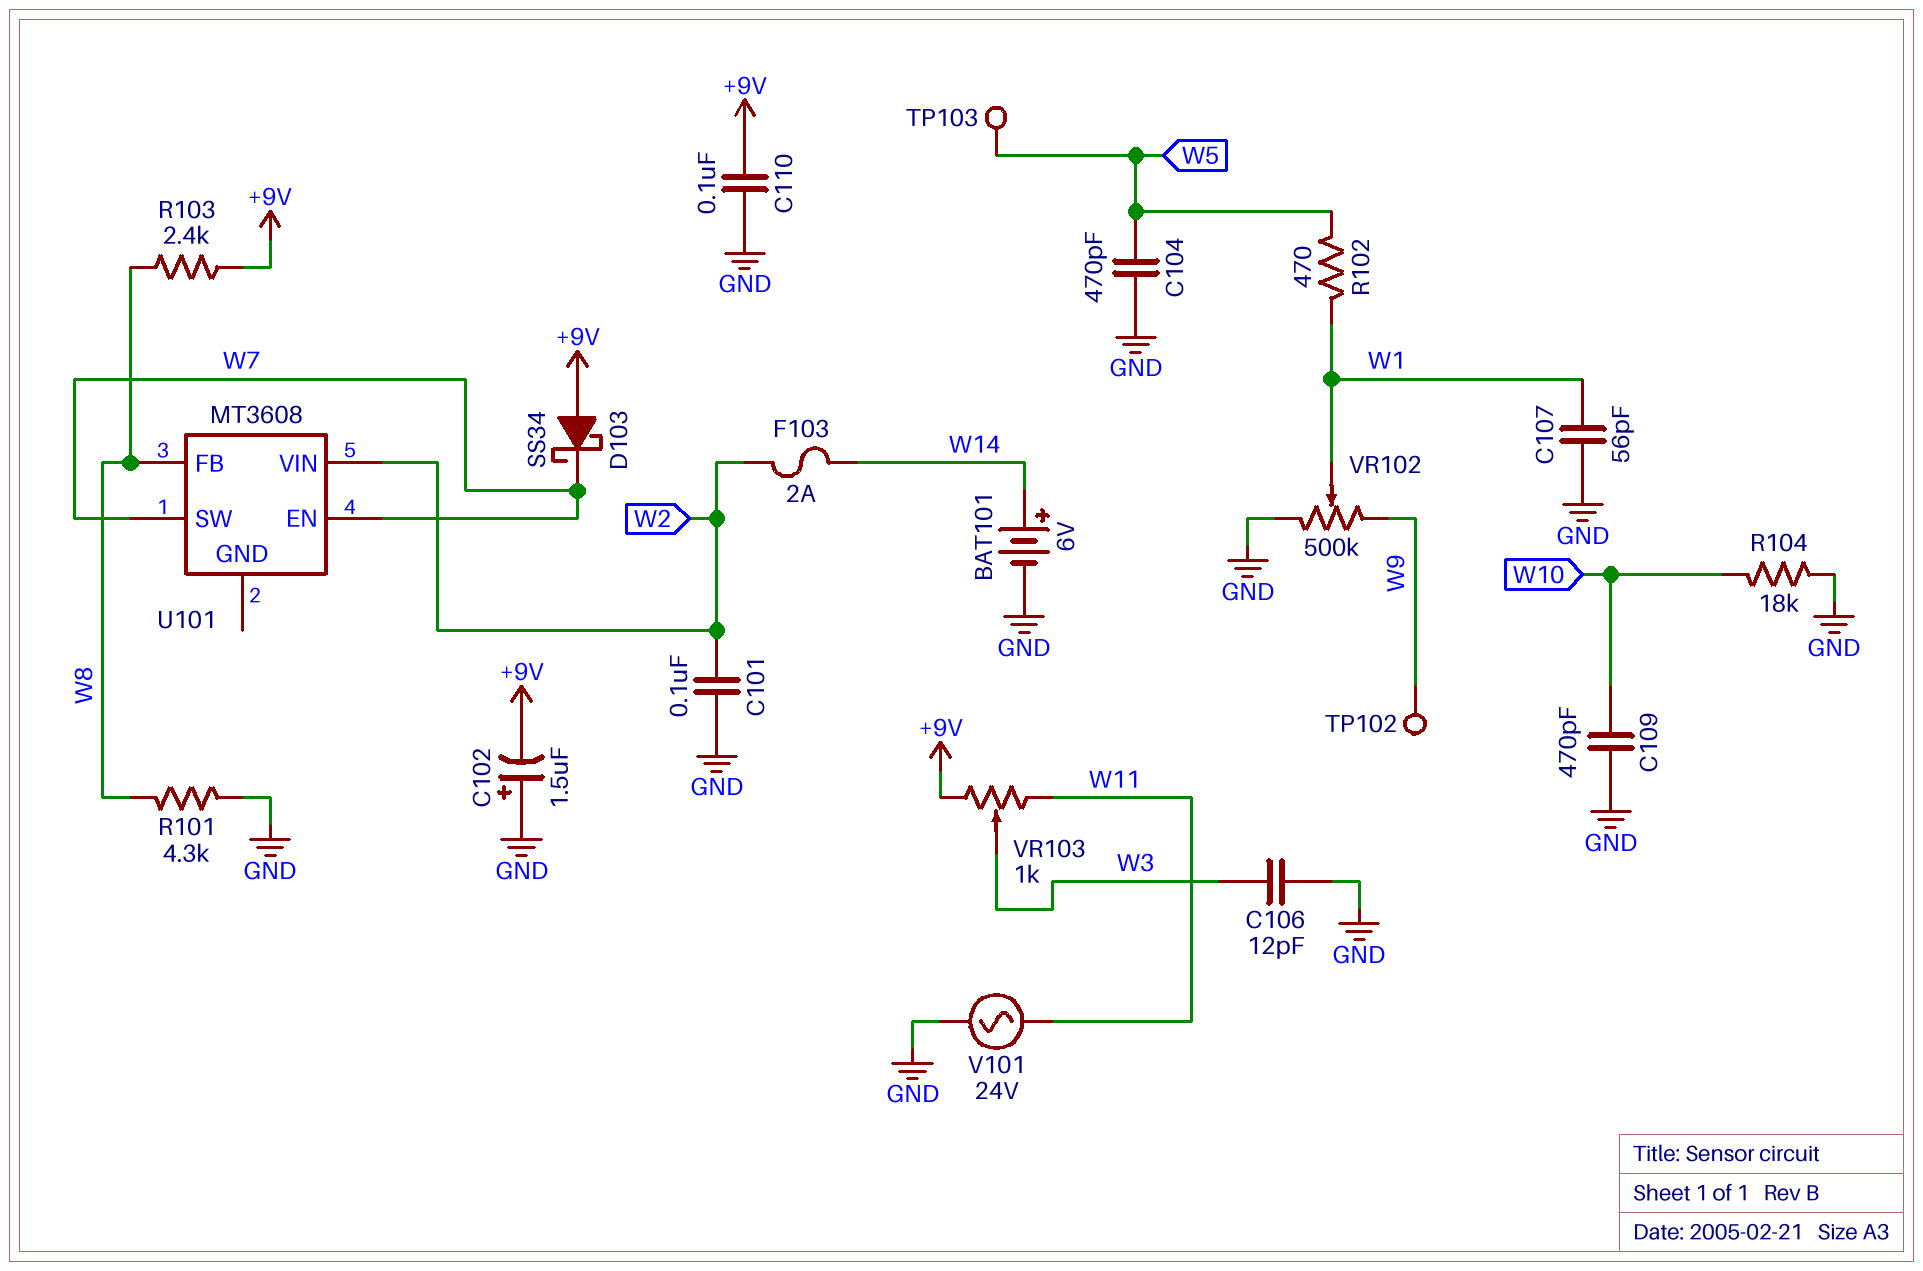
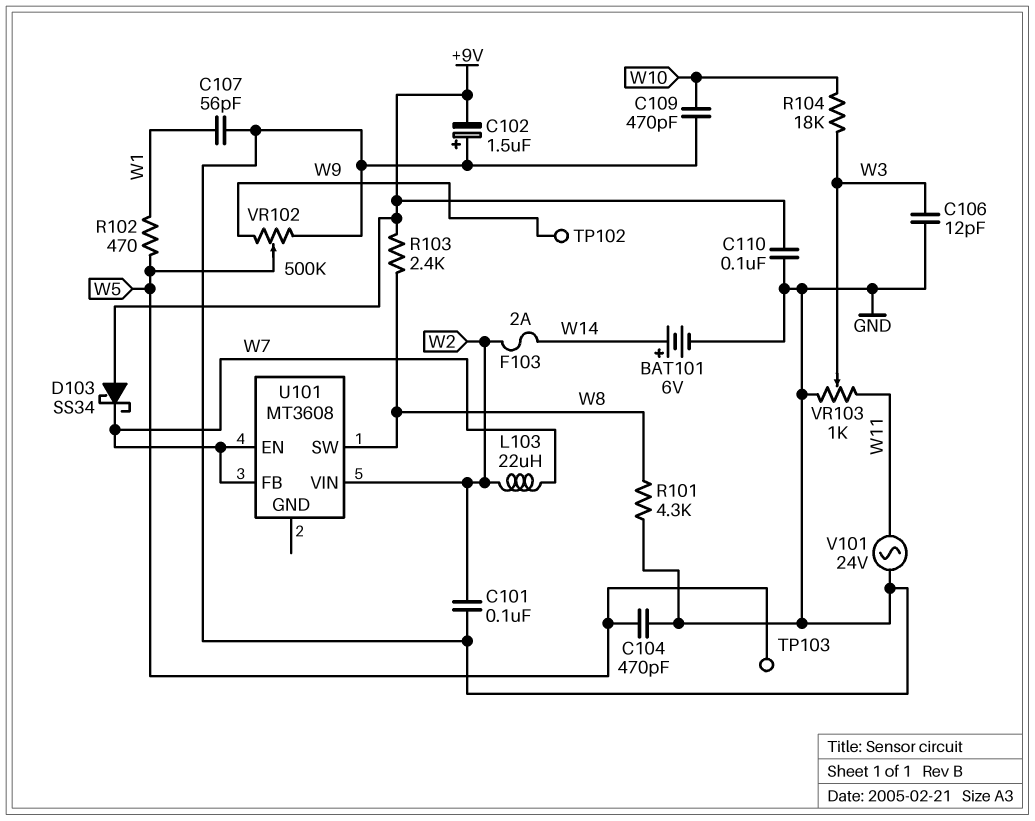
L103: none -> 22uH (W2, W7)
R104: 18k (GND, W10) -> 18k (W3, W10)
U101 pin FB: W8 -> W7
U101 pin SW: W7 -> W8
VR102: 500k (GND, W9, wiper W1) -> 500k (GND, W9, wiper W5)
VR103: 1k (+9V, W11, wiper W3) -> 1k (GND, W11, wiper W3)

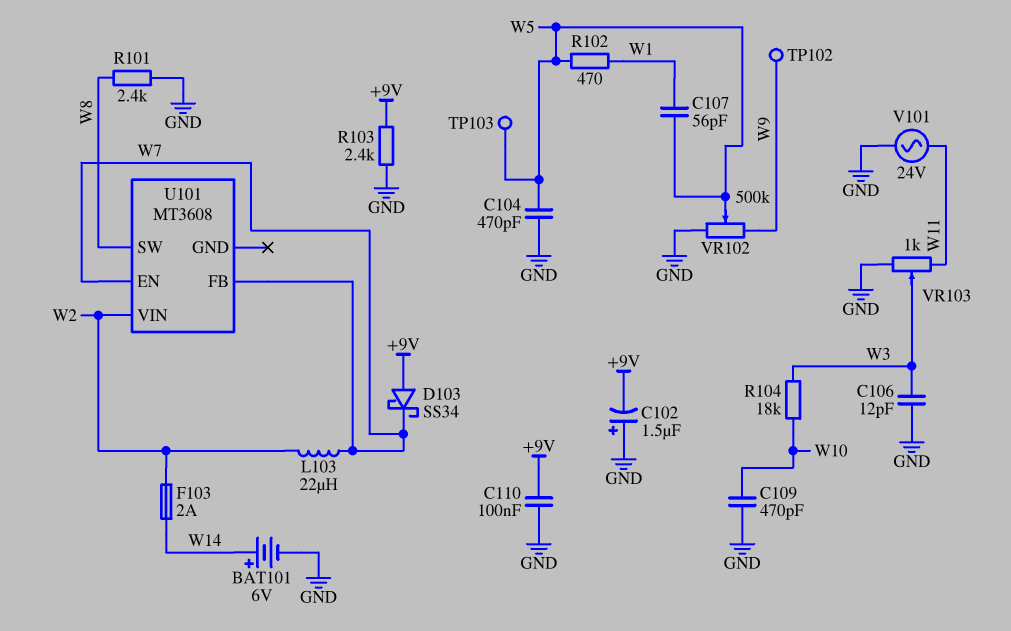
C101: 100nF (GND, W2) -> none
C107: 56pF (GND, W1) -> 56pF (W1, W5)
R101: 4.3k (GND, W8) -> 2.4k (GND, W8)
R103: 2.4k (+9V, W8) -> 2.4k (+9V, GND)

